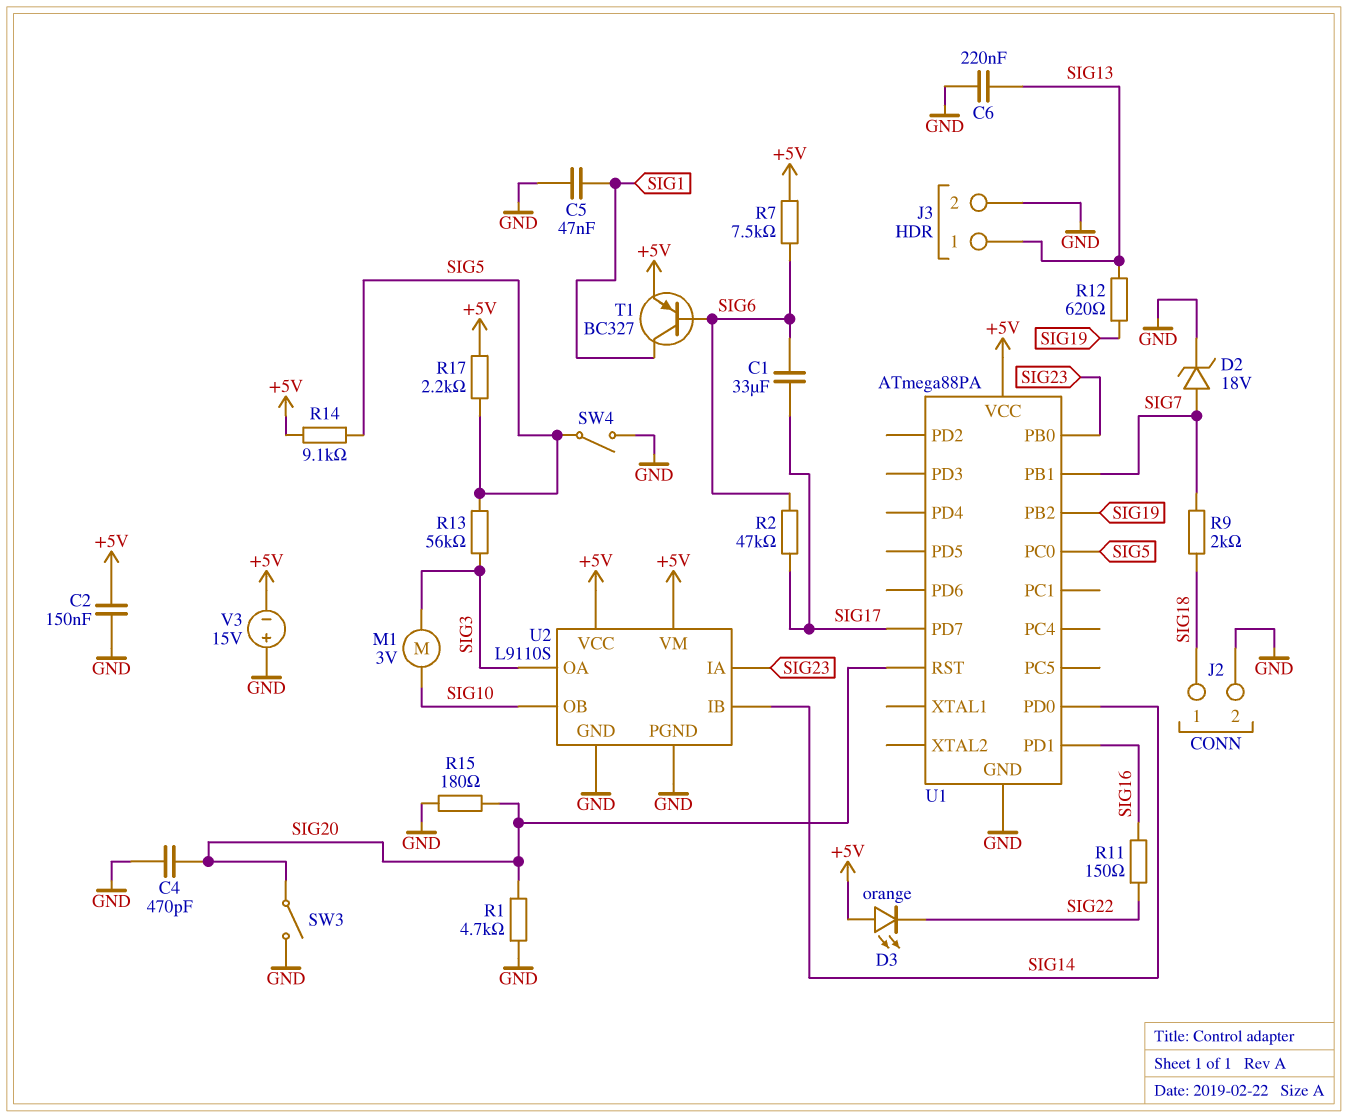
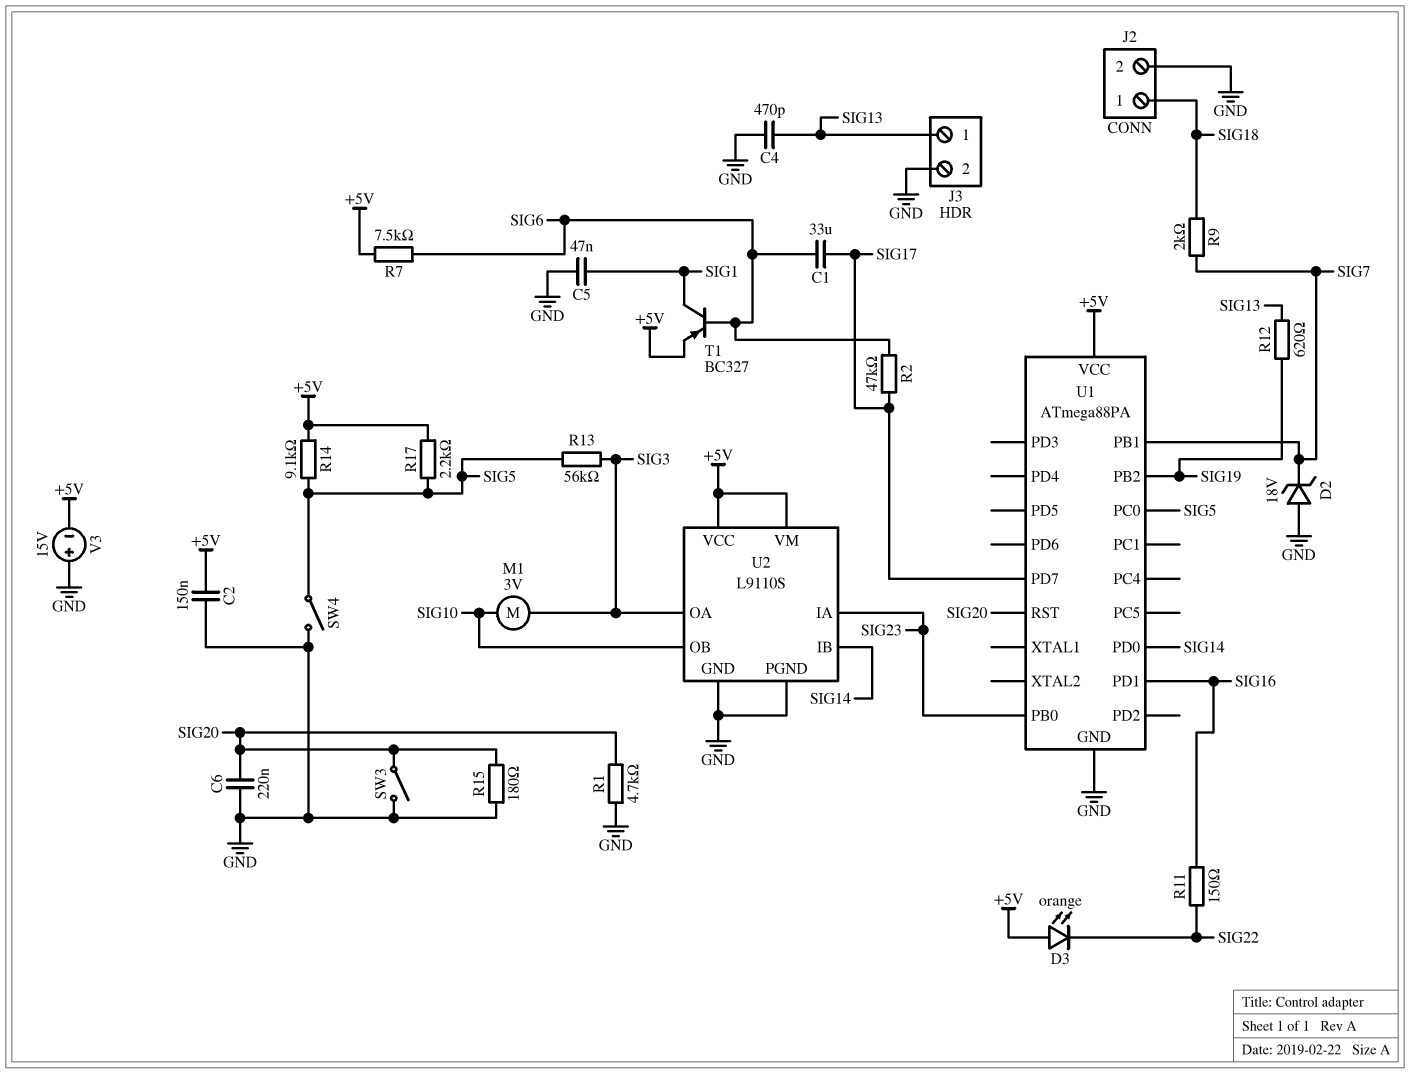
C4: 470pF (GND, SIG20) -> 470pF (GND, SIG13)
C6: 220nF (GND, SIG13) -> 220nF (GND, SIG20)
D2: zener 18V (A SIG7, K GND) -> zener 18V (A GND, K SIG7)

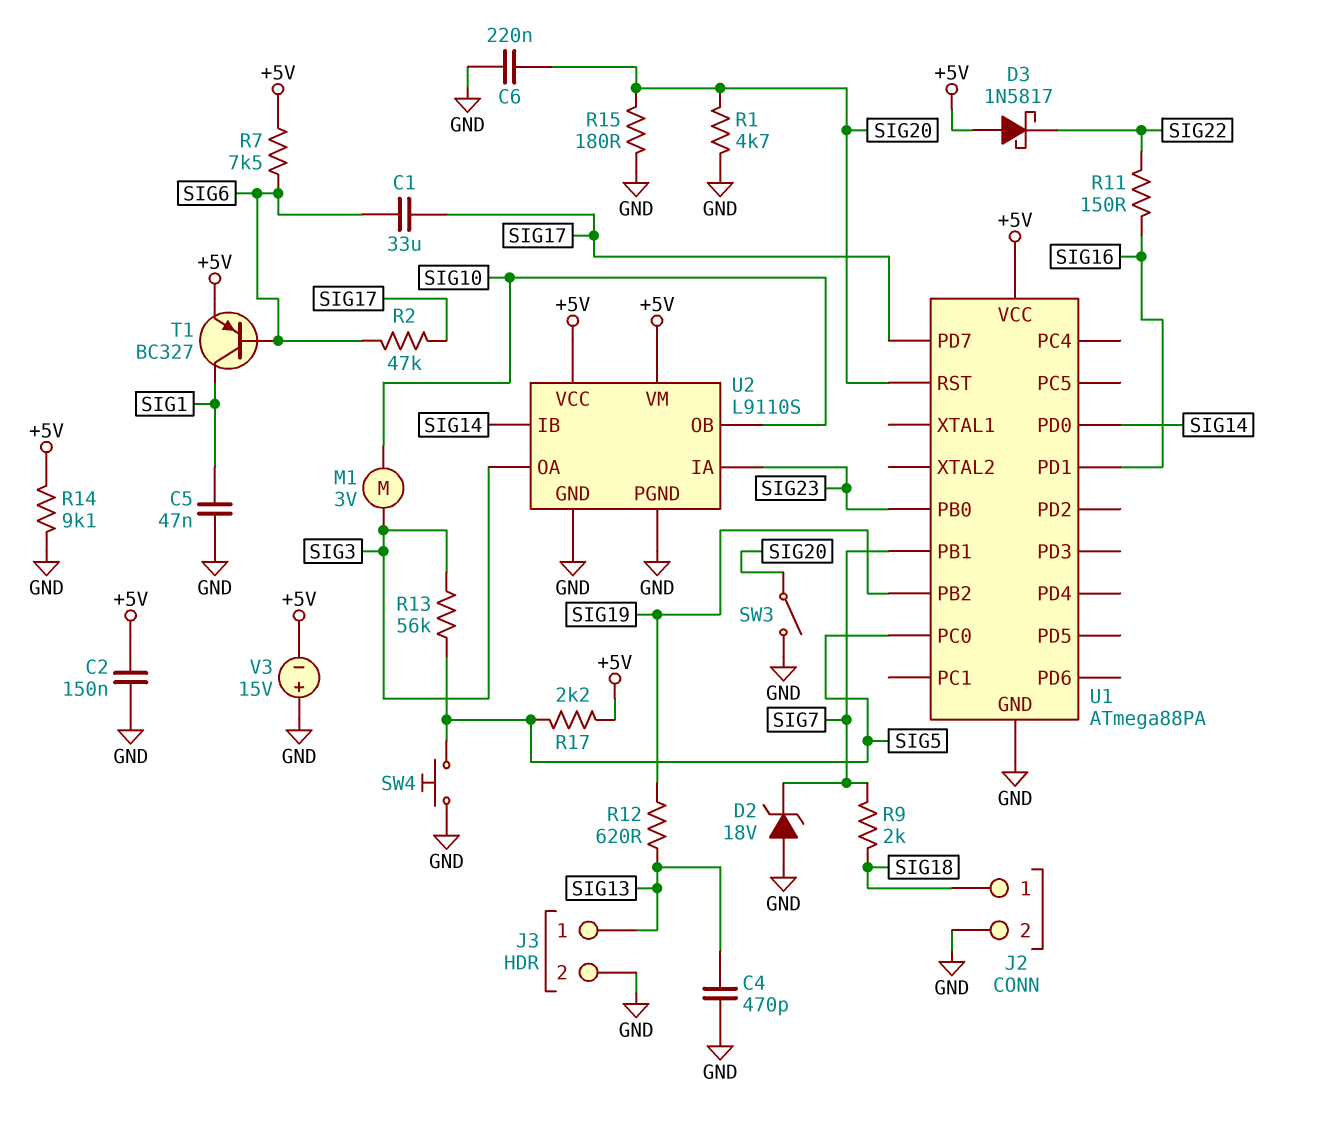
D3: LED orange (A +5V, K SIG22) -> schottky 1N5817 (A +5V, K SIG22)
R14: 9.1k (+5V, SIG5) -> 9.1k (+5V, GND)
SW4: switch (GND, SIG5) -> button (GND, SIG5)

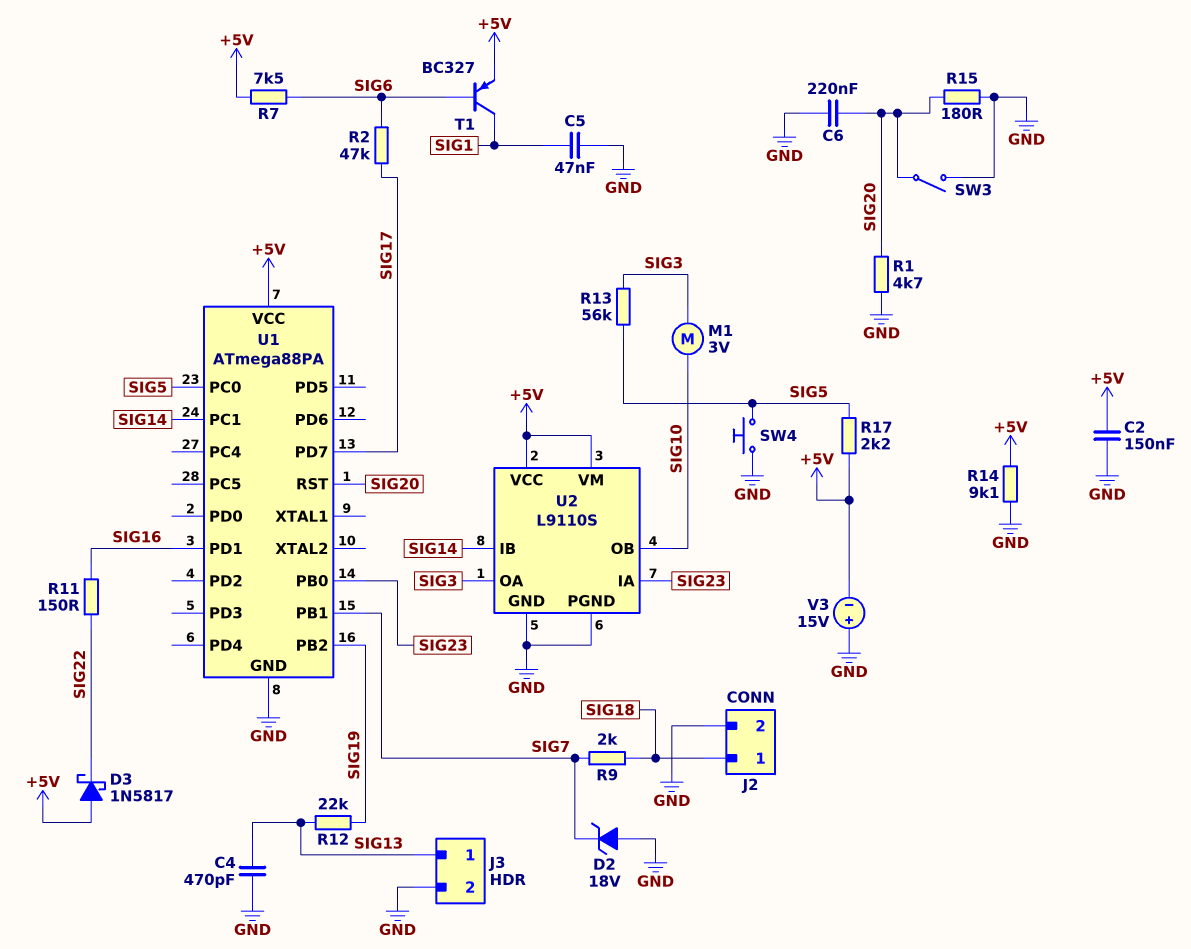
C1: 33uF (SIG6, SIG17) -> none
R12: 620 (SIG13, SIG19) -> 22k (SIG13, SIG19)
U1 pin PC1: none -> SIG14
U1 pin PD0: SIG14 -> none

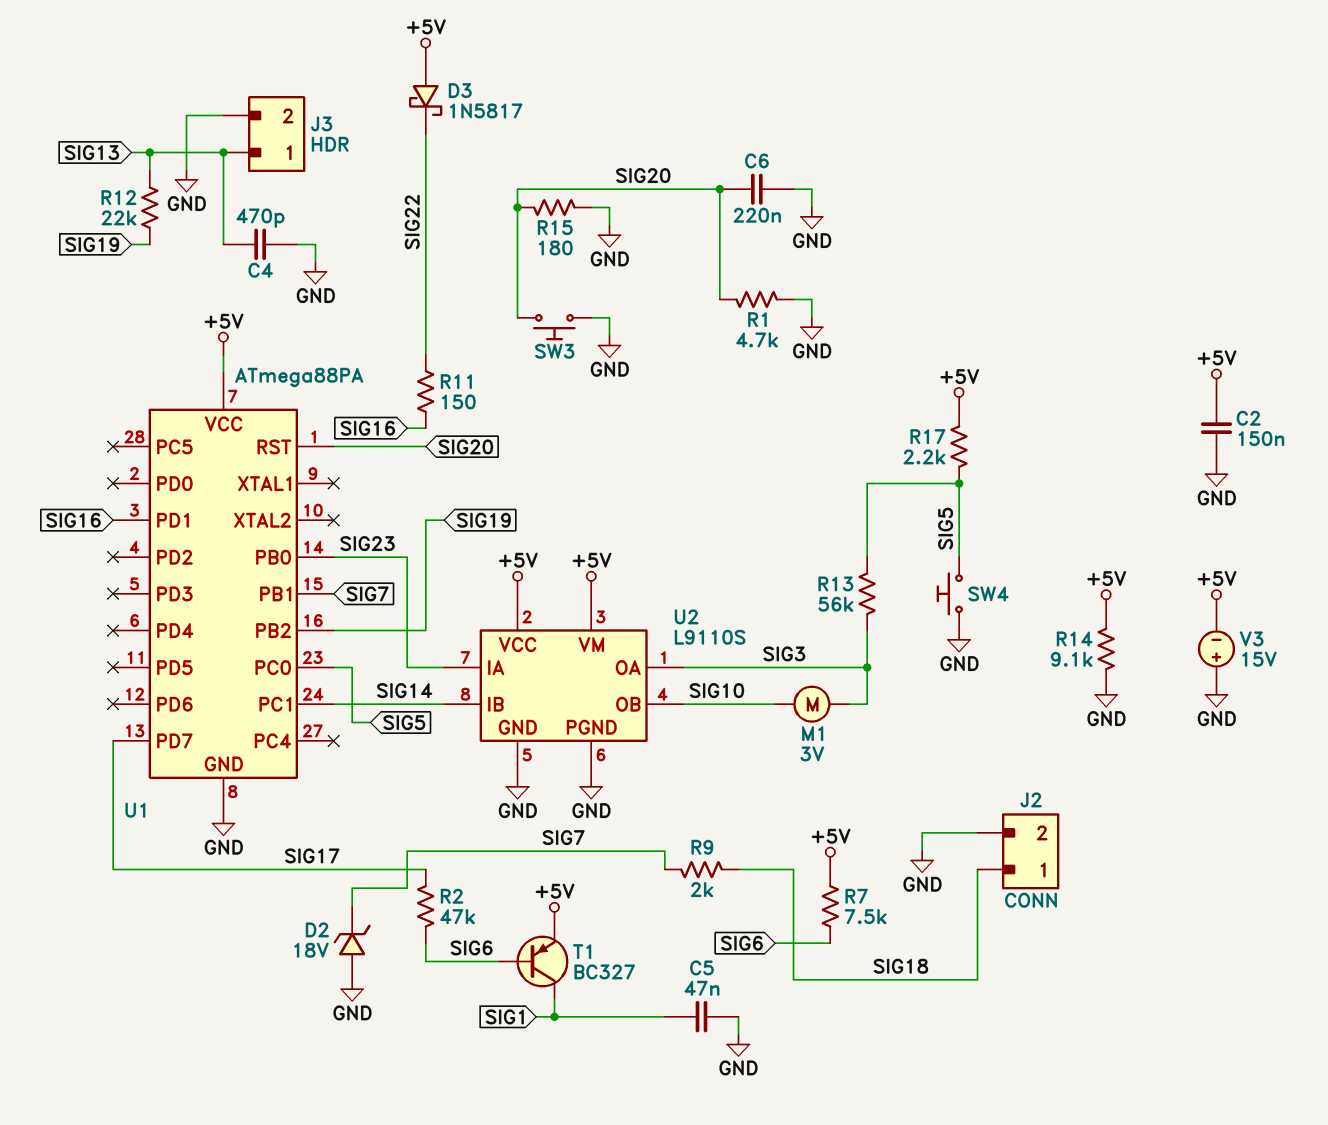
SW3: switch (GND, SIG20) -> button (GND, SIG20)

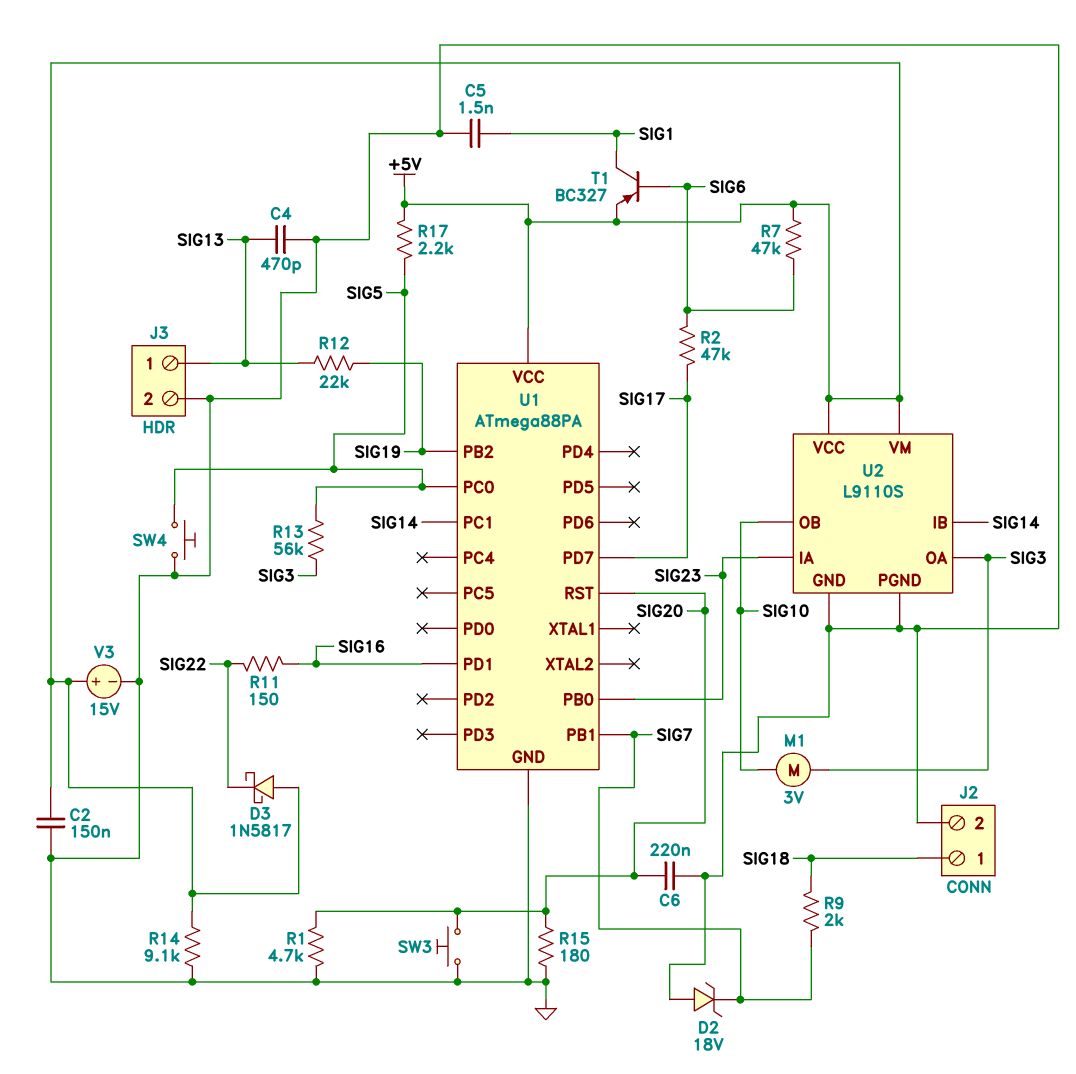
C5: 47nF (GND, SIG1) -> 1.5nF (GND, SIG1)
R7: 7.5k (+5V, SIG6) -> 47k (+5V, SIG6)
V3: 15V (plus GND, minus +5V) -> 15V (plus +5V, minus GND)

